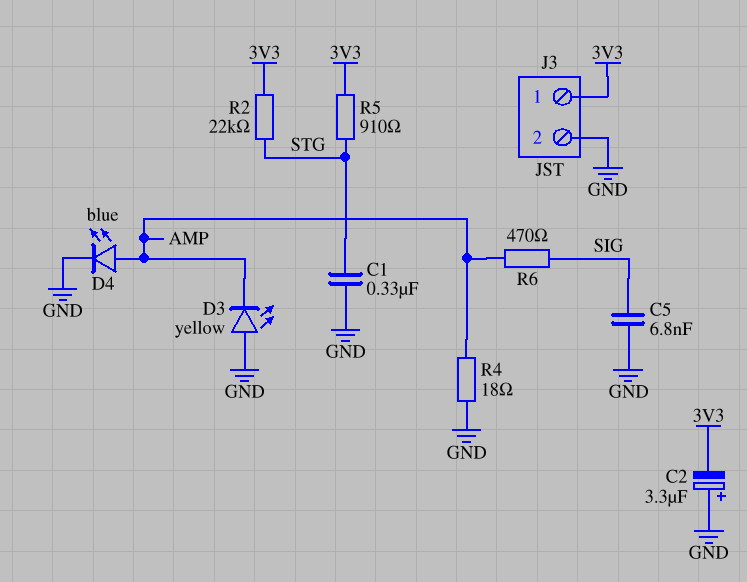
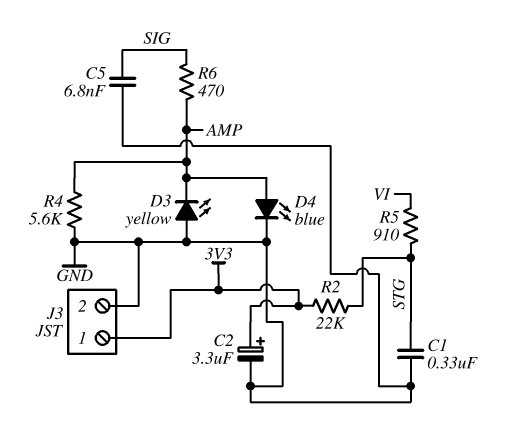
C2: 3.3uF (plus GND, minus 3V3) -> 3.3uF (plus 3V3, minus GND)
R4: 18 (AMP, GND) -> 5.6k (AMP, GND)
R5: 910 (3V3, STG) -> 910 (STG, VI)

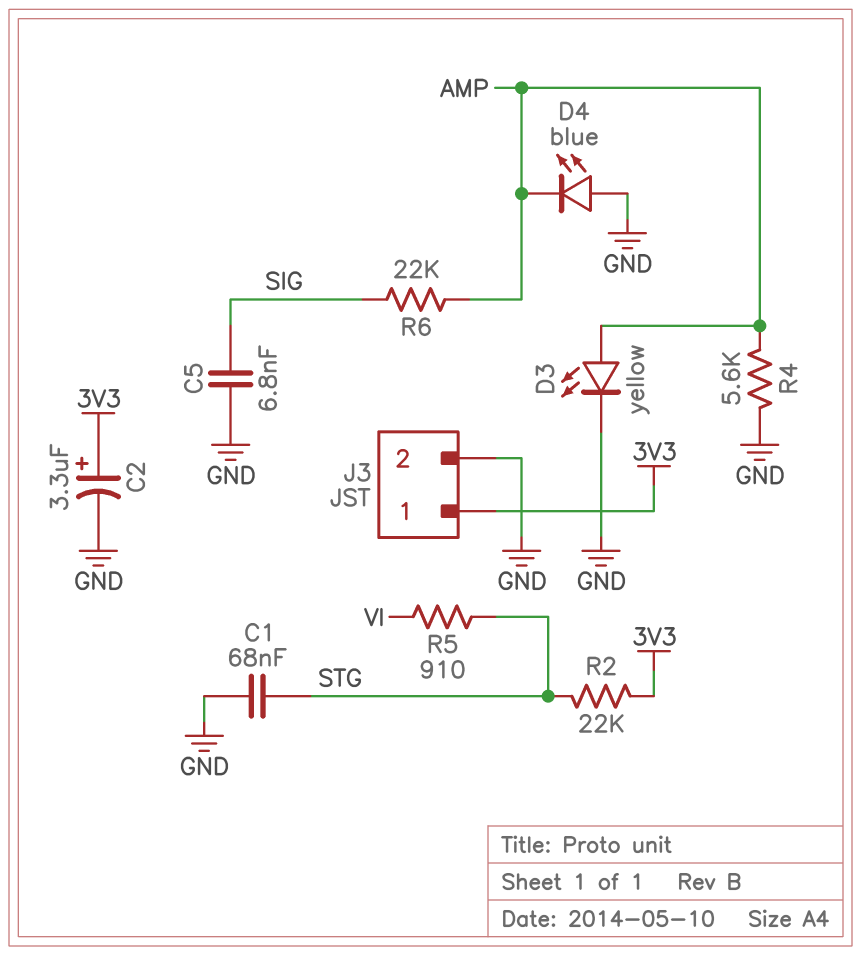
C1: 330nF (GND, STG) -> 68nF (GND, STG)
D3: LED yellow (A GND, K AMP) -> LED yellow (A AMP, K GND)
D4: LED blue (A AMP, K GND) -> LED blue (A GND, K AMP)
R6: 470 (AMP, SIG) -> 22k (AMP, SIG)

